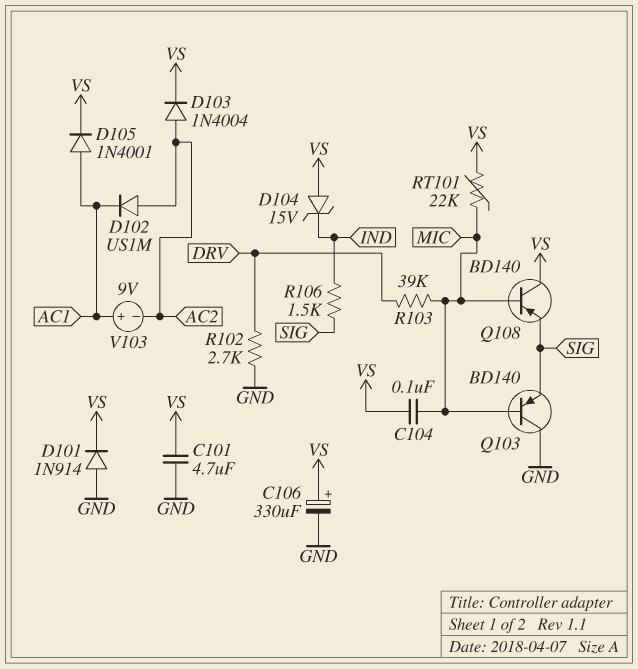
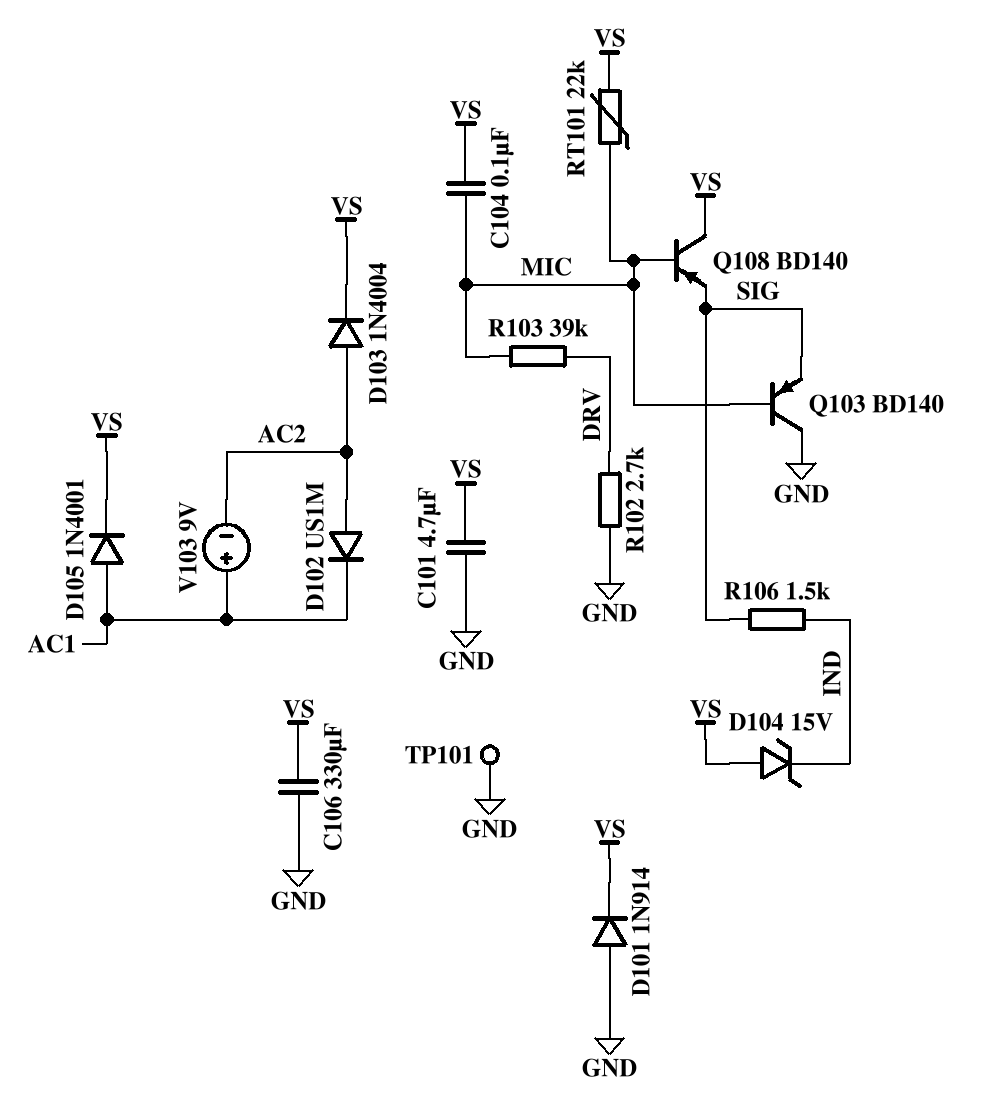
C106: 330uF (plus VS, minus GND) -> 330uF (GND, VS)
TP101: none -> test point (GND)

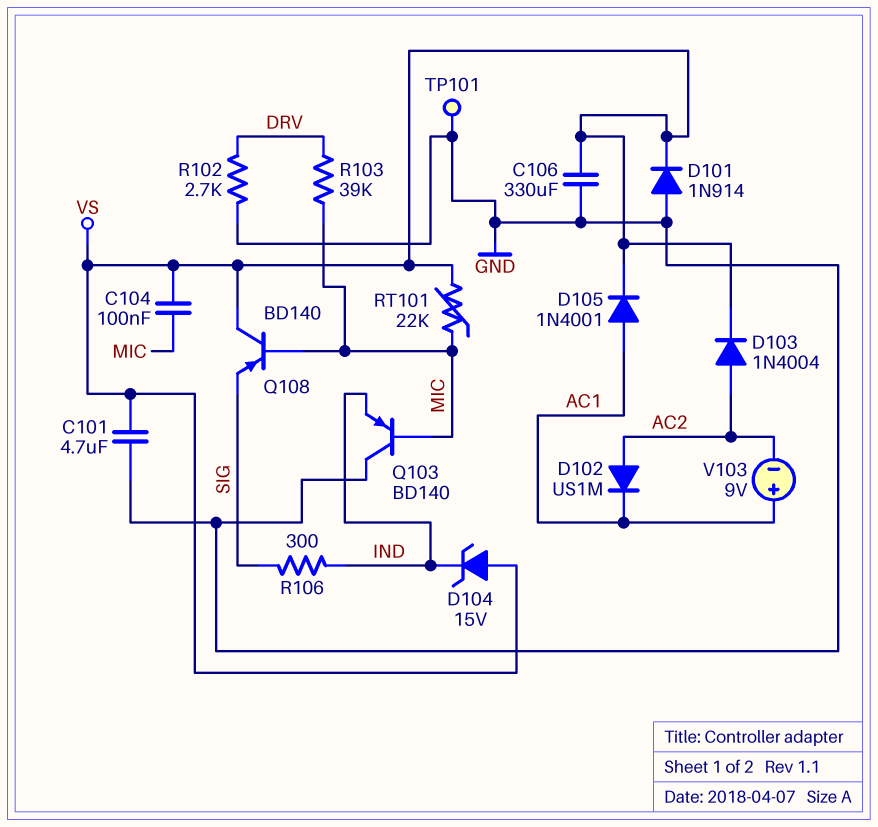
Q103: PNP BD140 (B MIC, C GND, E SIG) -> PNP BD140 (B MIC, C GND, E IND)
R106: 1.5k (IND, SIG) -> 300 (IND, SIG)

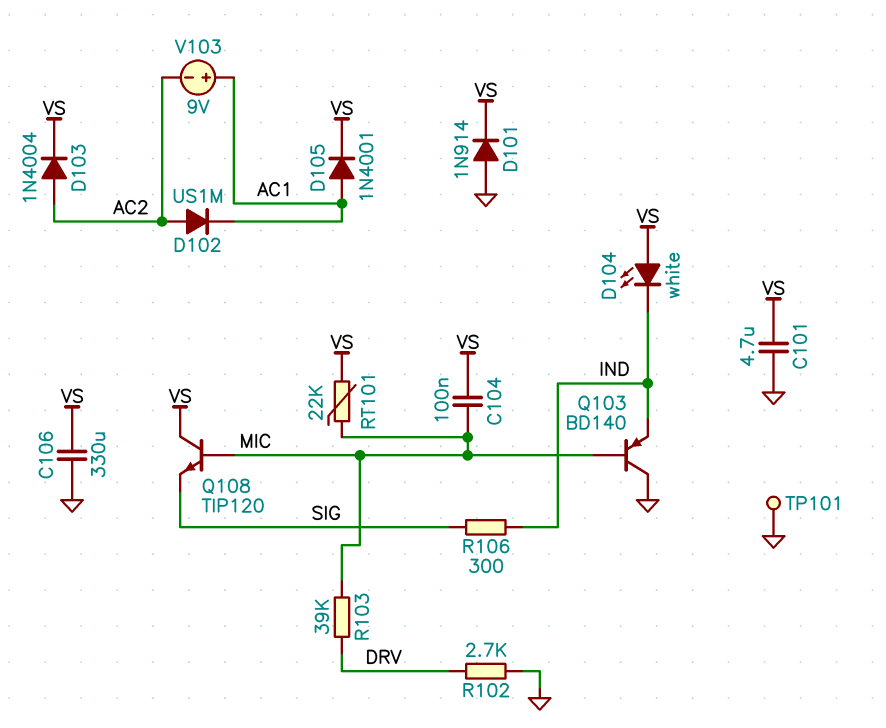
D104: zener 15V (A VS, K IND) -> LED white (A VS, K IND)
Q108: PNP BD140 (B MIC, C VS, E SIG) -> NPN TIP120 (B MIC, C VS, E SIG)

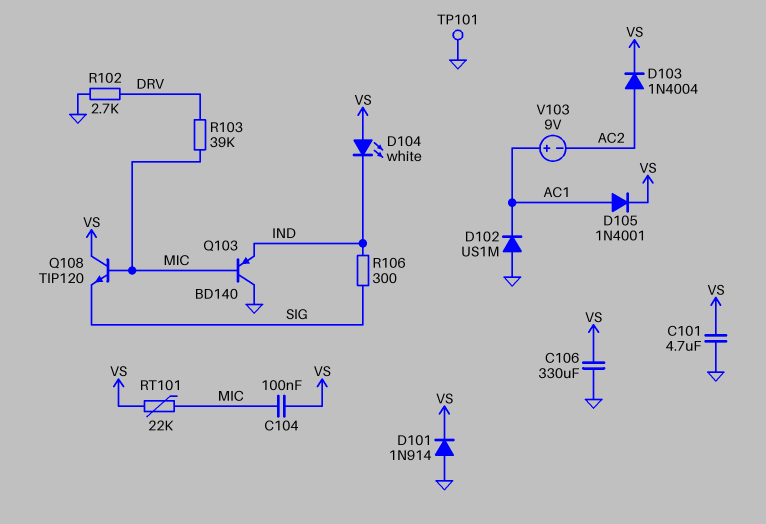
D102: diode US1M (A AC2, K AC1) -> diode US1M (A GND, K AC1)

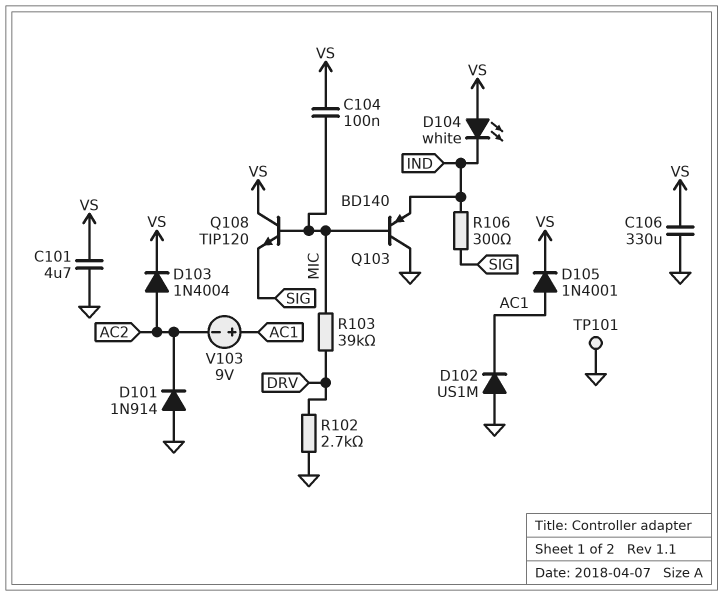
D101: diode 1N914 (A GND, K VS) -> diode 1N914 (A GND, K AC2)
RT101: 22k (MIC, VS) -> none

